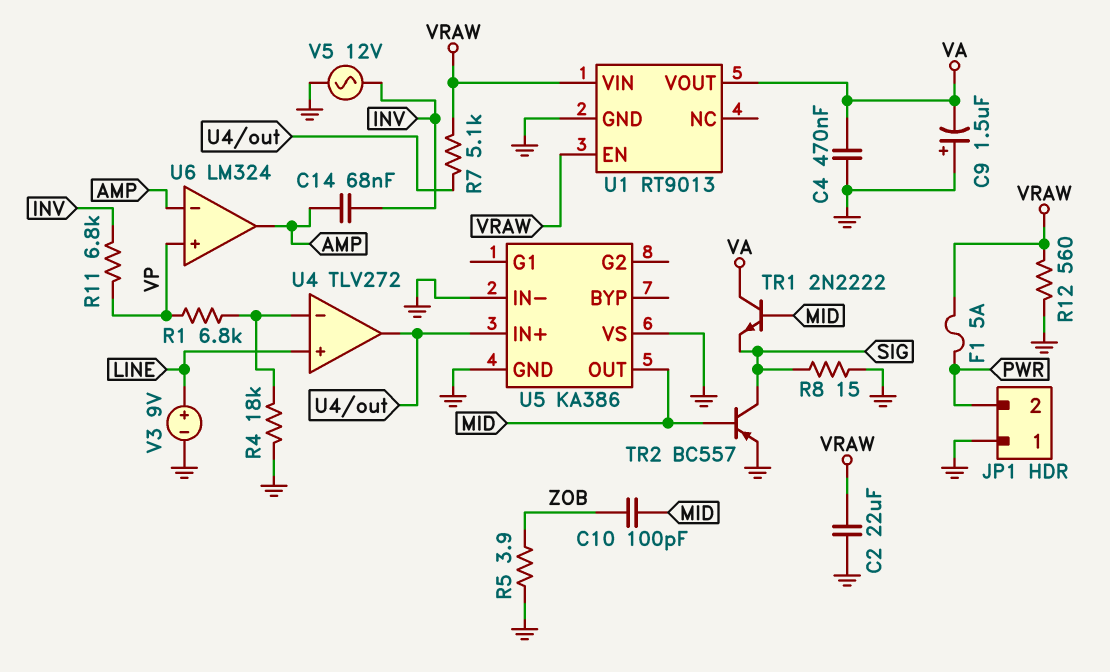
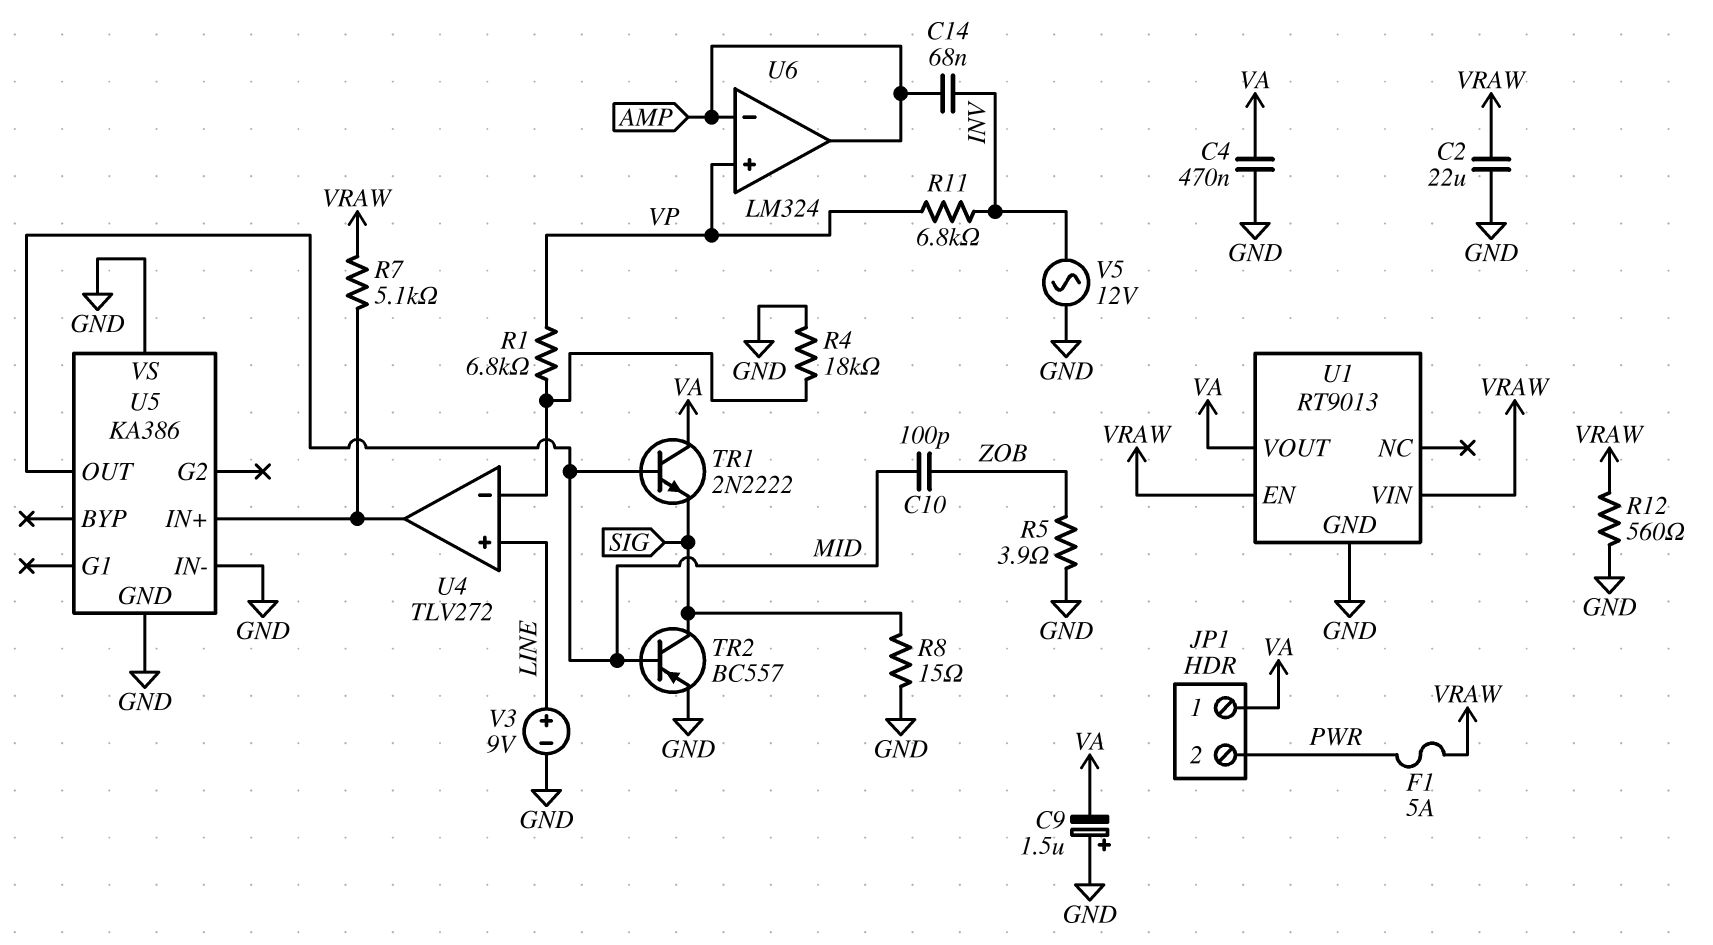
JP1 pin 1: GND -> VA

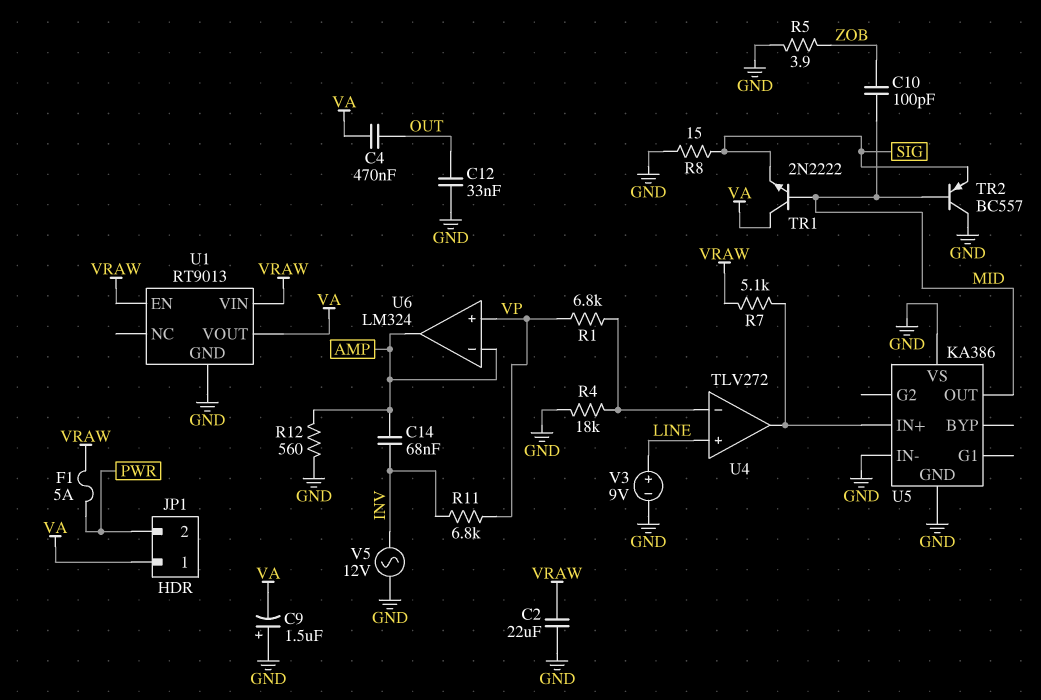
C4: 470nF (GND, VA) -> 470nF (OUT, VA)
C12: none -> 33nF (GND, OUT)
R12: 560 (GND, VRAW) -> 560 (AMP, GND)
TR2: PNP BC557 (B MID, C SIG, E GND) -> PNP BC557 (B MID, C GND, E SIG)

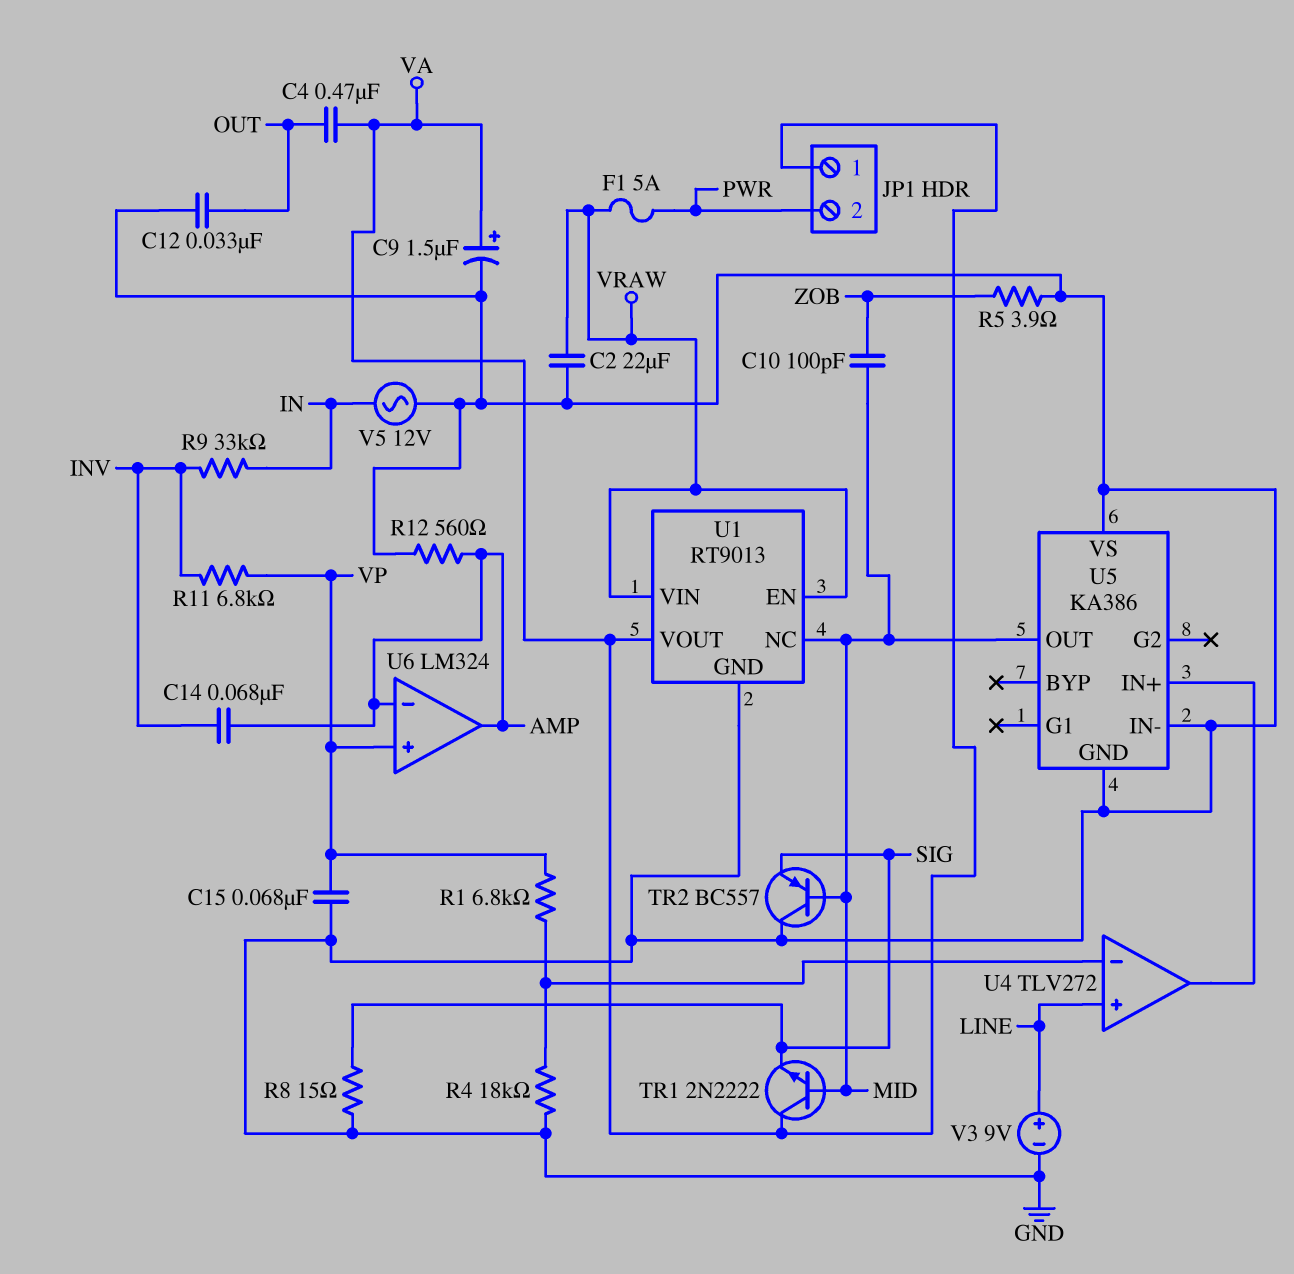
C9: 1.5uF (plus GND, minus VA) -> 1.5uF (plus VA, minus GND)
C15: none -> 68nF (GND, VP)
R7: 5.1k (U4/out, VRAW) -> none
R9: none -> 33k (IN, INV)
U1 pin NC: none -> MID
V5: AC 12V (GND, INV) -> AC 12V (GND, IN)

